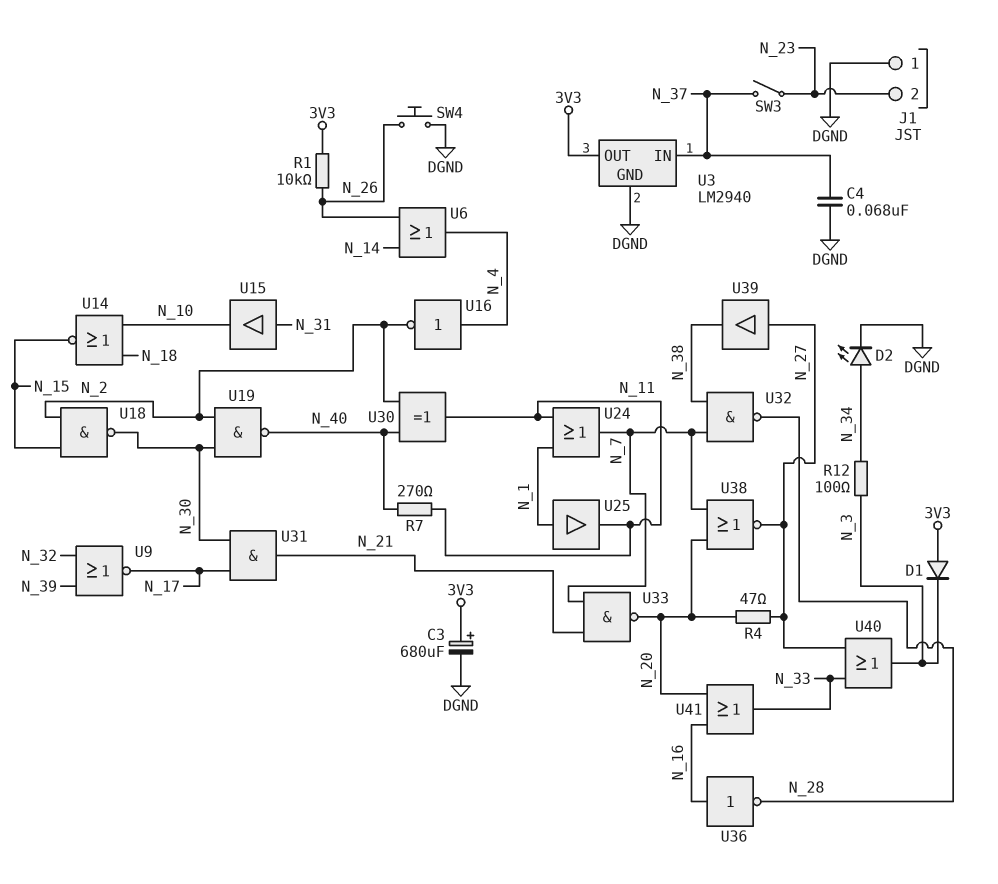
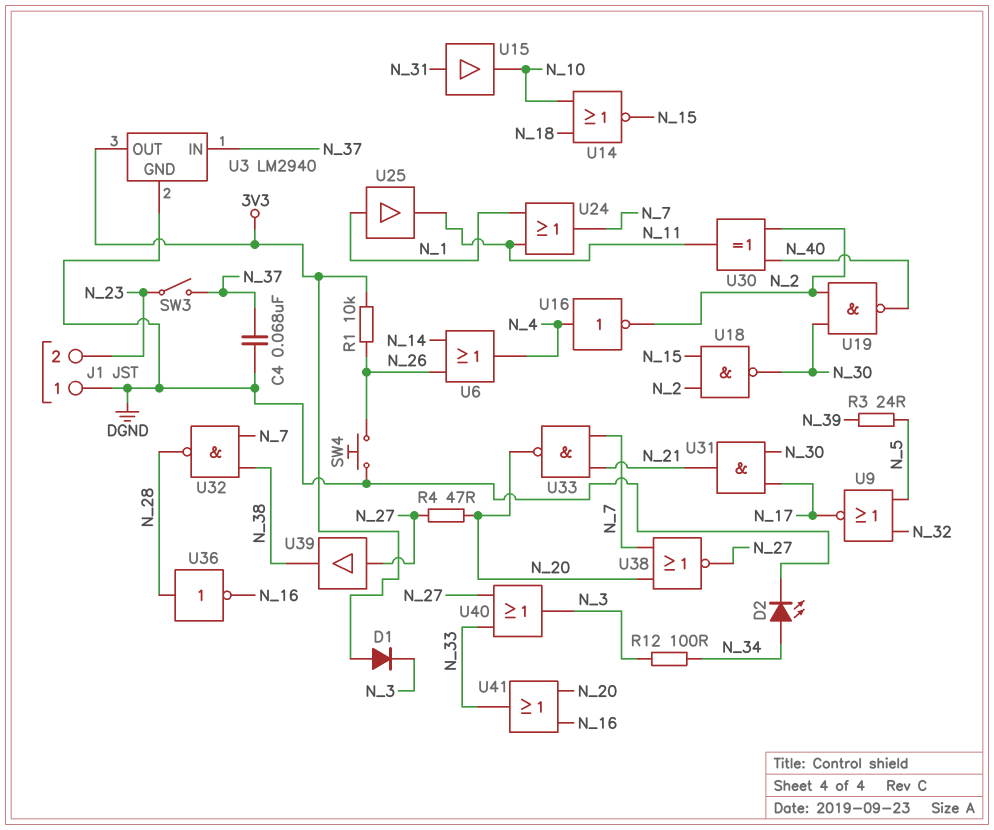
C3: 680uF (plus 3V3, minus DGND) -> none
R3: none -> 24 (N_5, N_39)
R7: 270 (N_11, N_40) -> none
U9: NOR (in N_32, in N_39, out N_17) -> NOR (in N_5, in N_32, out N_17)
U36: NOT (in N_16, out N_28) -> NOT (in N_28, out N_16)

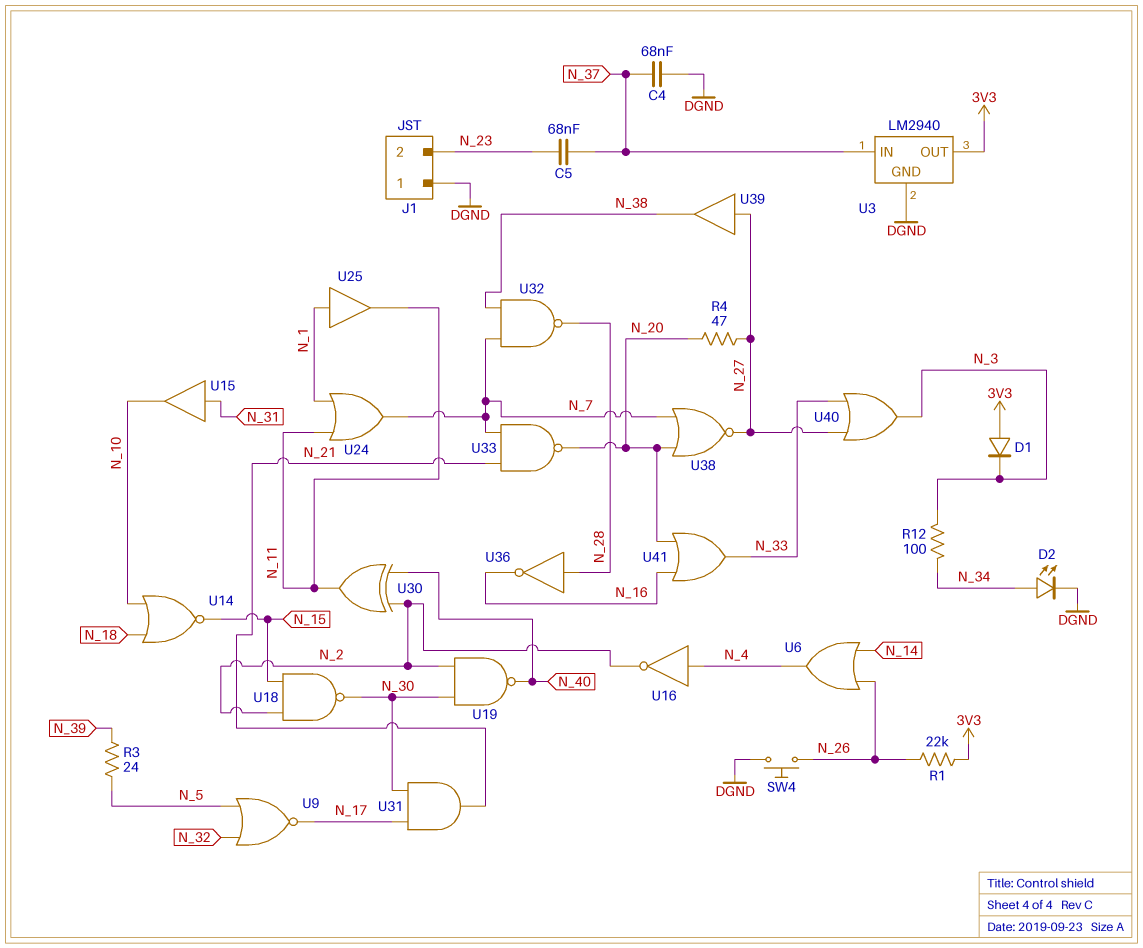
C5: none -> 68nF (N_23, N_37)
R1: 10k (3V3, N_26) -> 22k (3V3, N_26)
SW3: switch (N_23, N_37) -> none

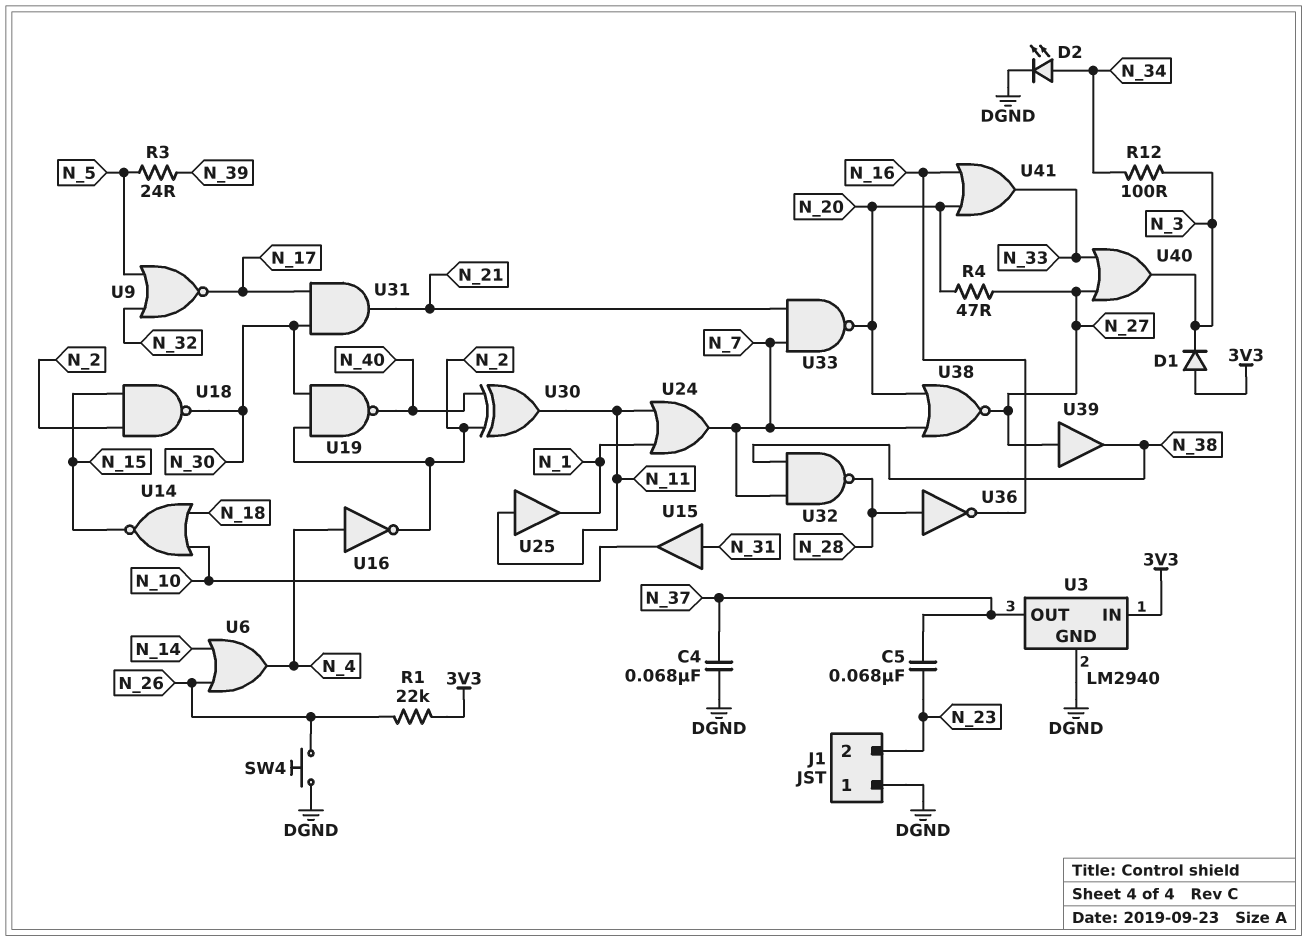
U3 pin IN: N_37 -> 3V3
U3 pin OUT: 3V3 -> N_37
U25: buffer (in N_1, out N_11) -> buffer (in N_11, out N_1)

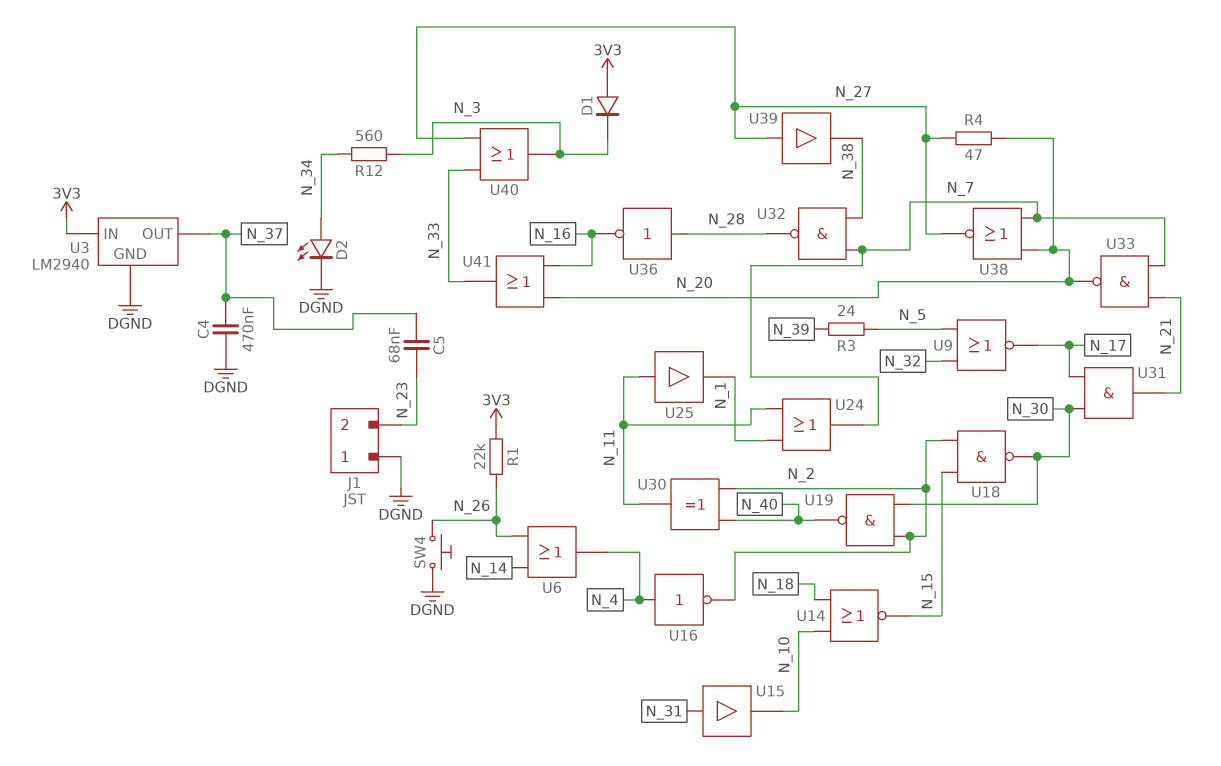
C4: 68nF (DGND, N_37) -> 470nF (DGND, N_37)
R12: 100 (N_3, N_34) -> 560 (N_3, N_34)

